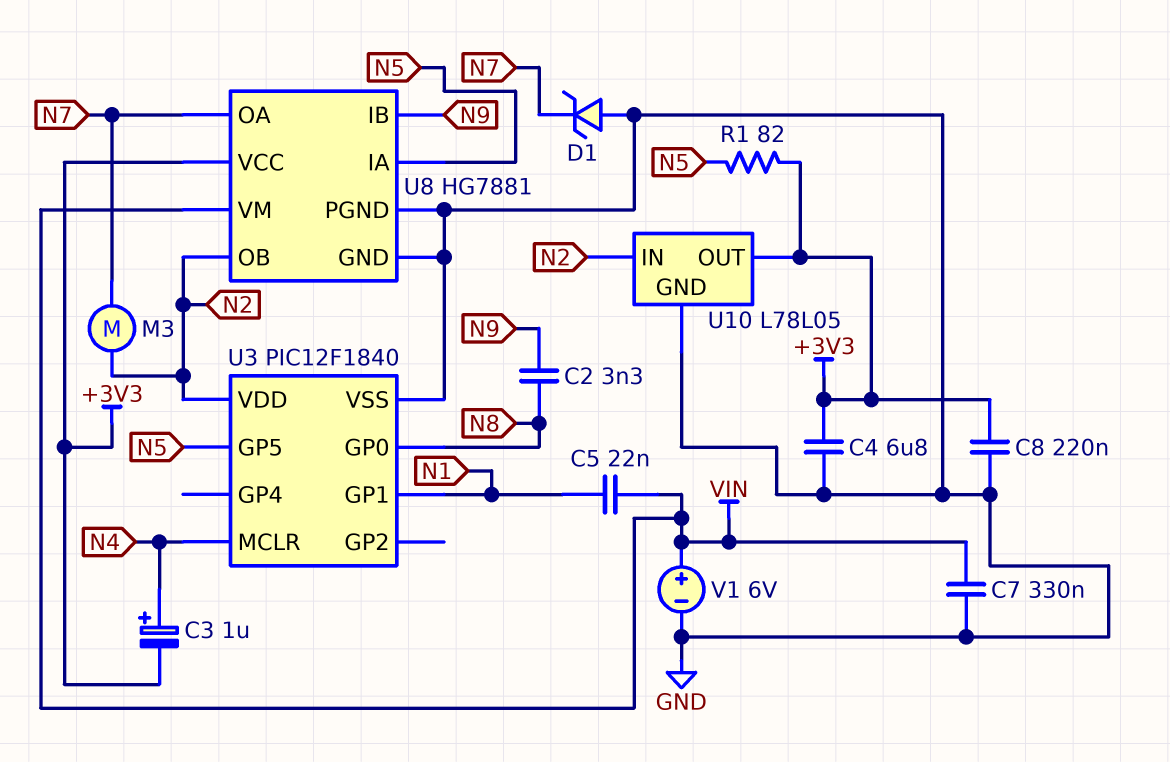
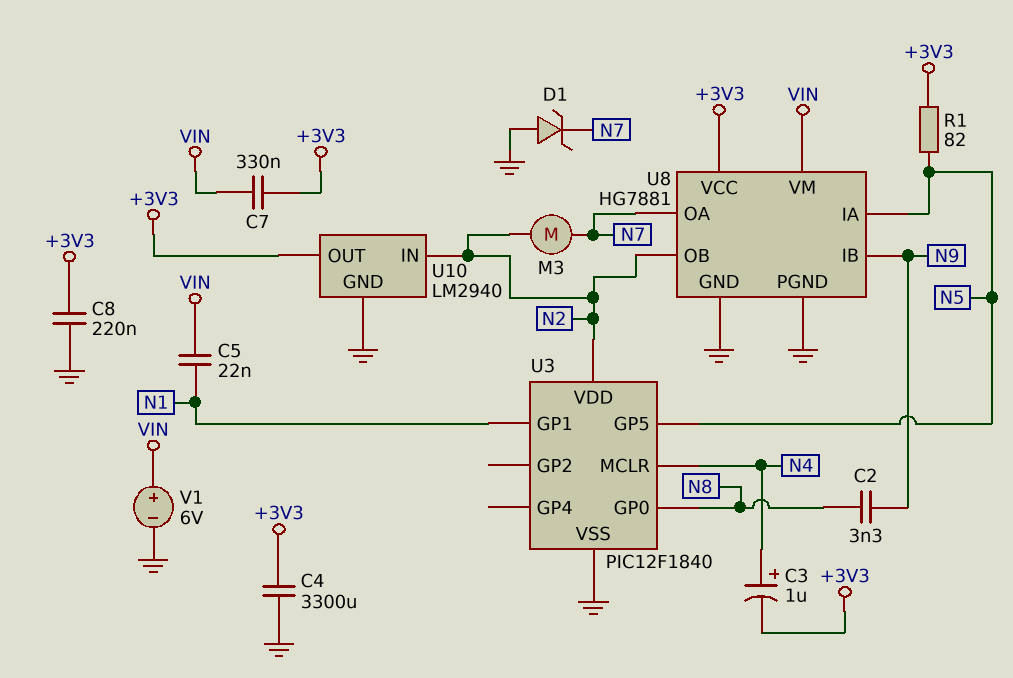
C4: 6.8uF (+3V3, GND) -> 3300uF (+3V3, GND)
C7: 330nF (GND, VIN) -> 330nF (+3V3, VIN)
U10: L78L05 -> LM2940

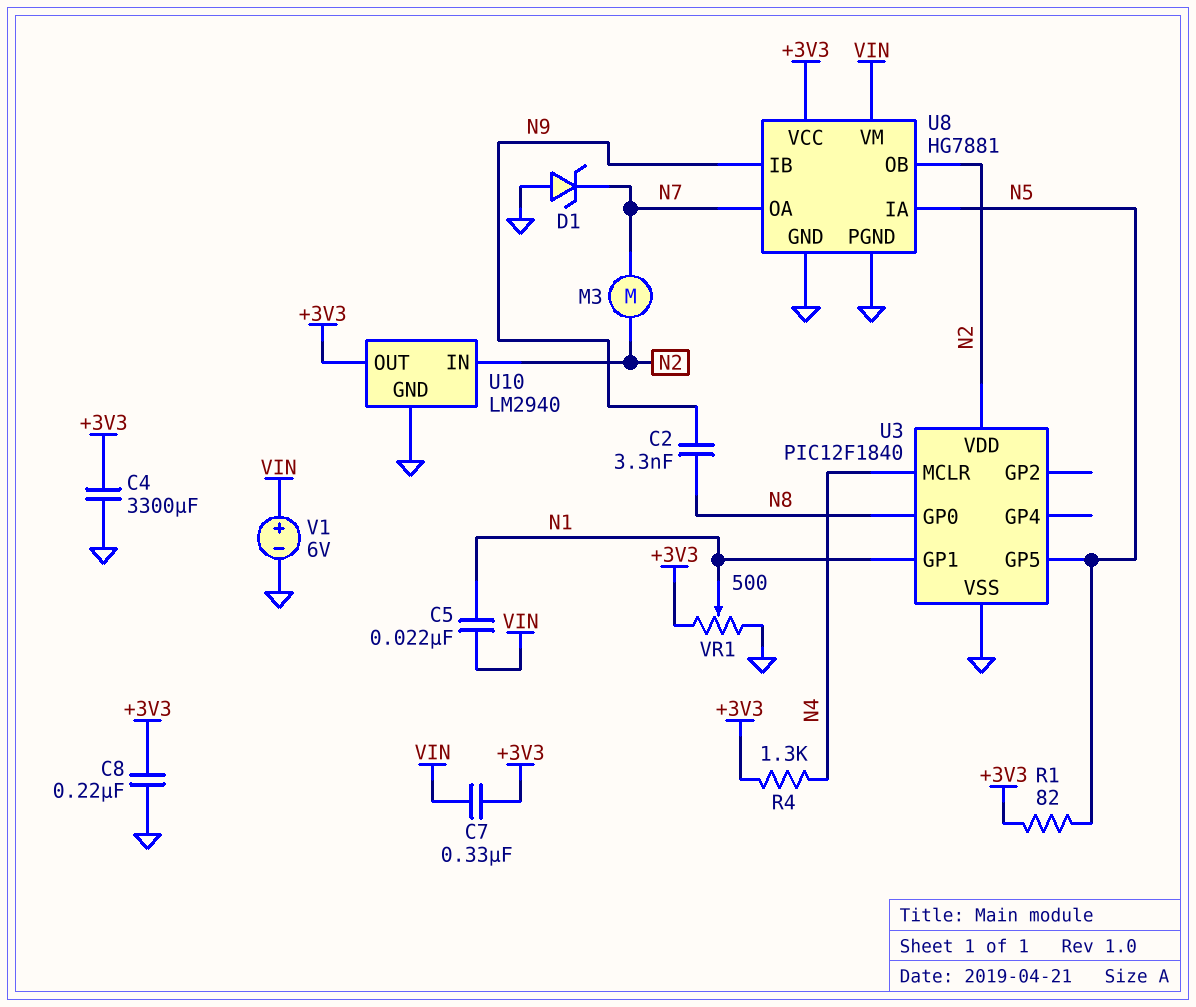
C3: 1uF (plus N4, minus +3V3) -> none
R4: none -> 1.3k (+3V3, N4)
VR1: none -> 500 (+3V3, GND, wiper N1)

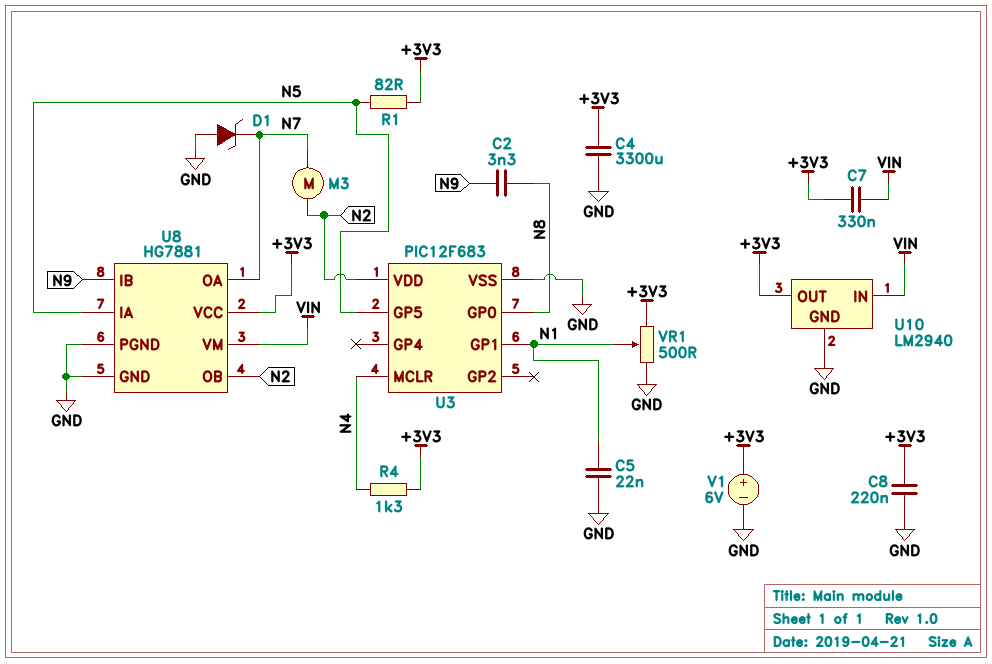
C5: 22nF (N1, VIN) -> 22nF (GND, N1)
U3: PIC12F1840 -> PIC12F683
U10 pin IN: N2 -> VIN
V1: 6V (plus VIN, minus GND) -> 6V (plus +3V3, minus GND)

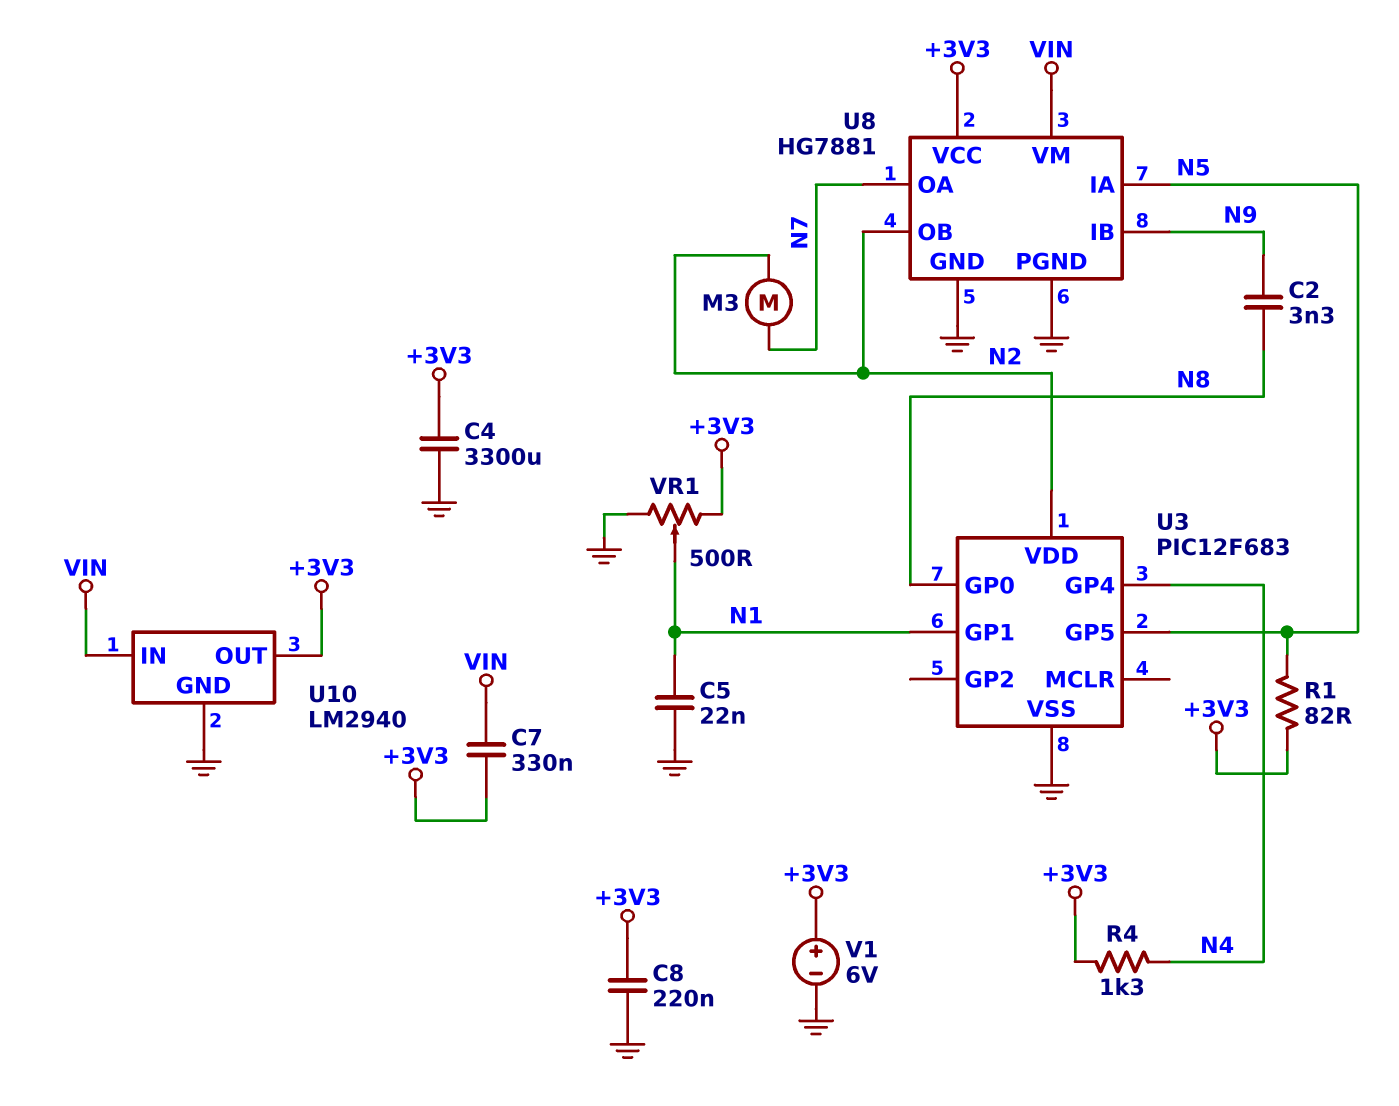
D1: zener (A GND, K N7) -> none
U3 pin GP4: none -> N4
U3 pin MCLR: N4 -> none

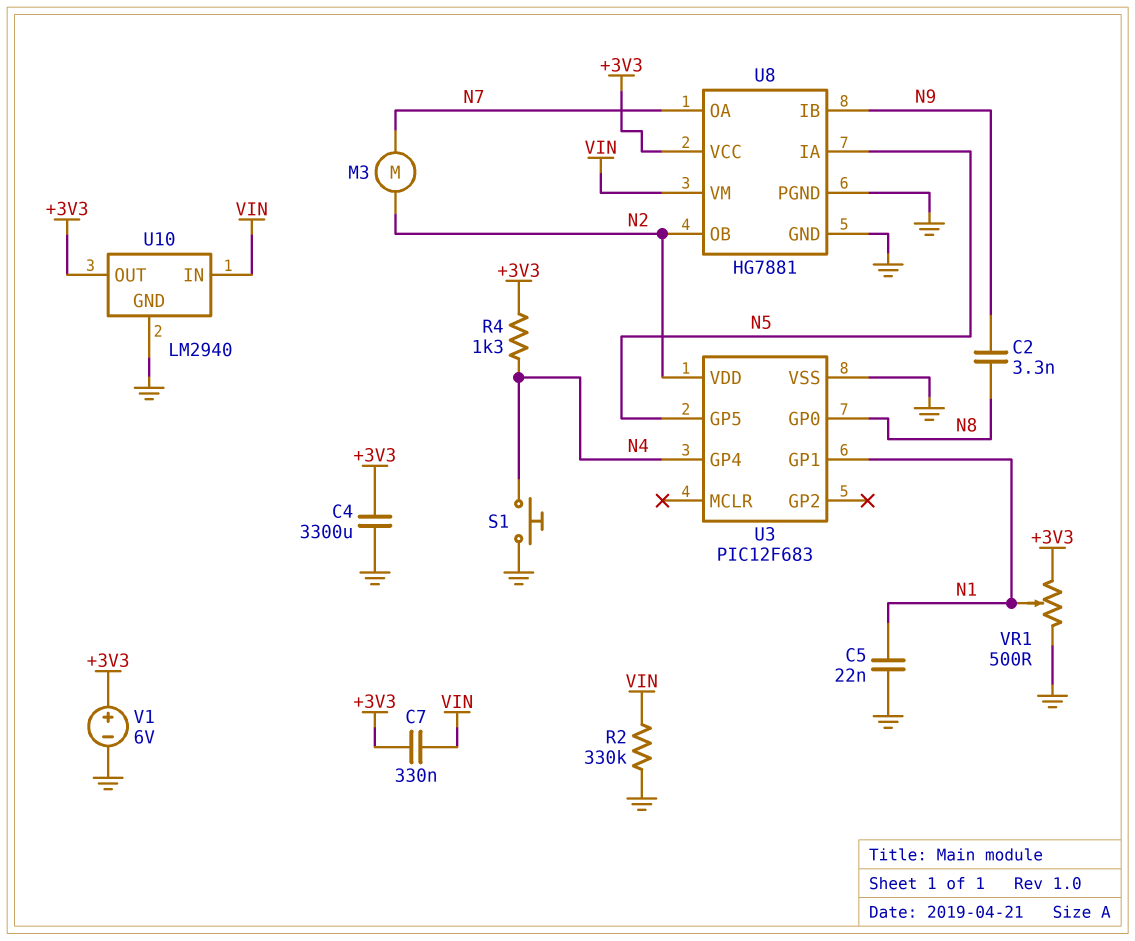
C8: 220nF (+3V3, GND) -> none
R1: 82 (+3V3, N5) -> none
R2: none -> 330k (GND, VIN)
S1: none -> button (GND, N4)

